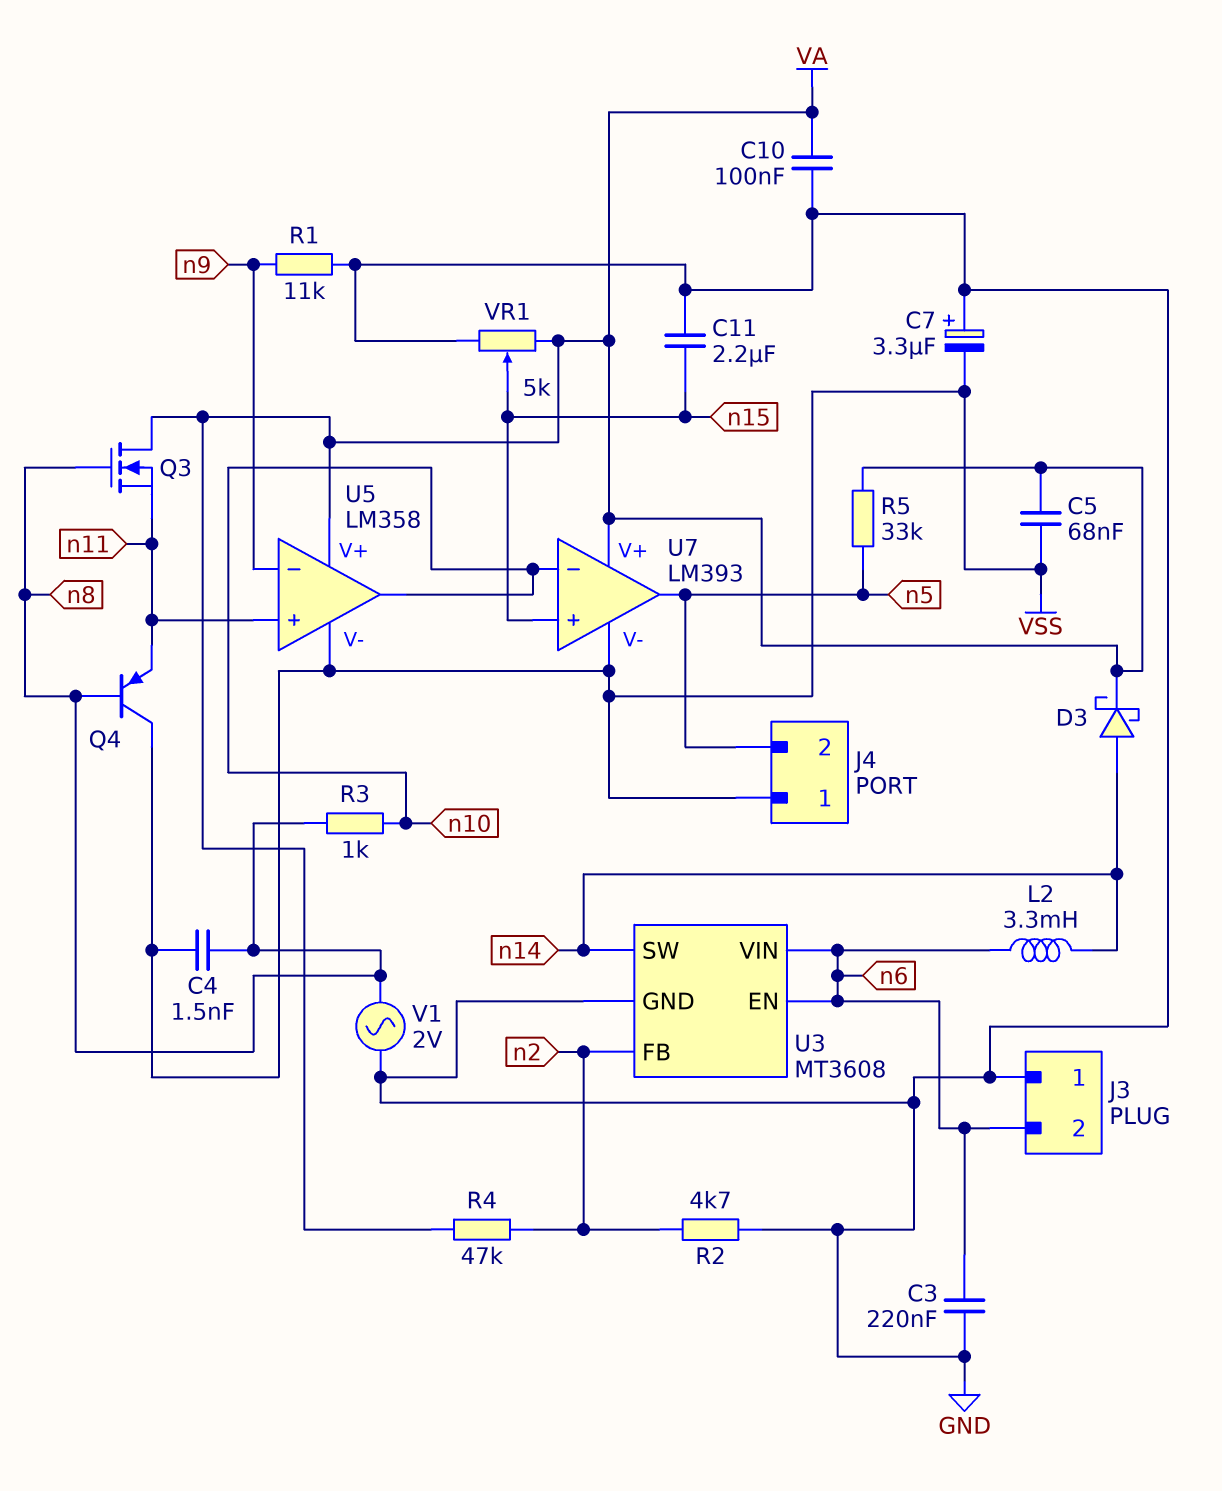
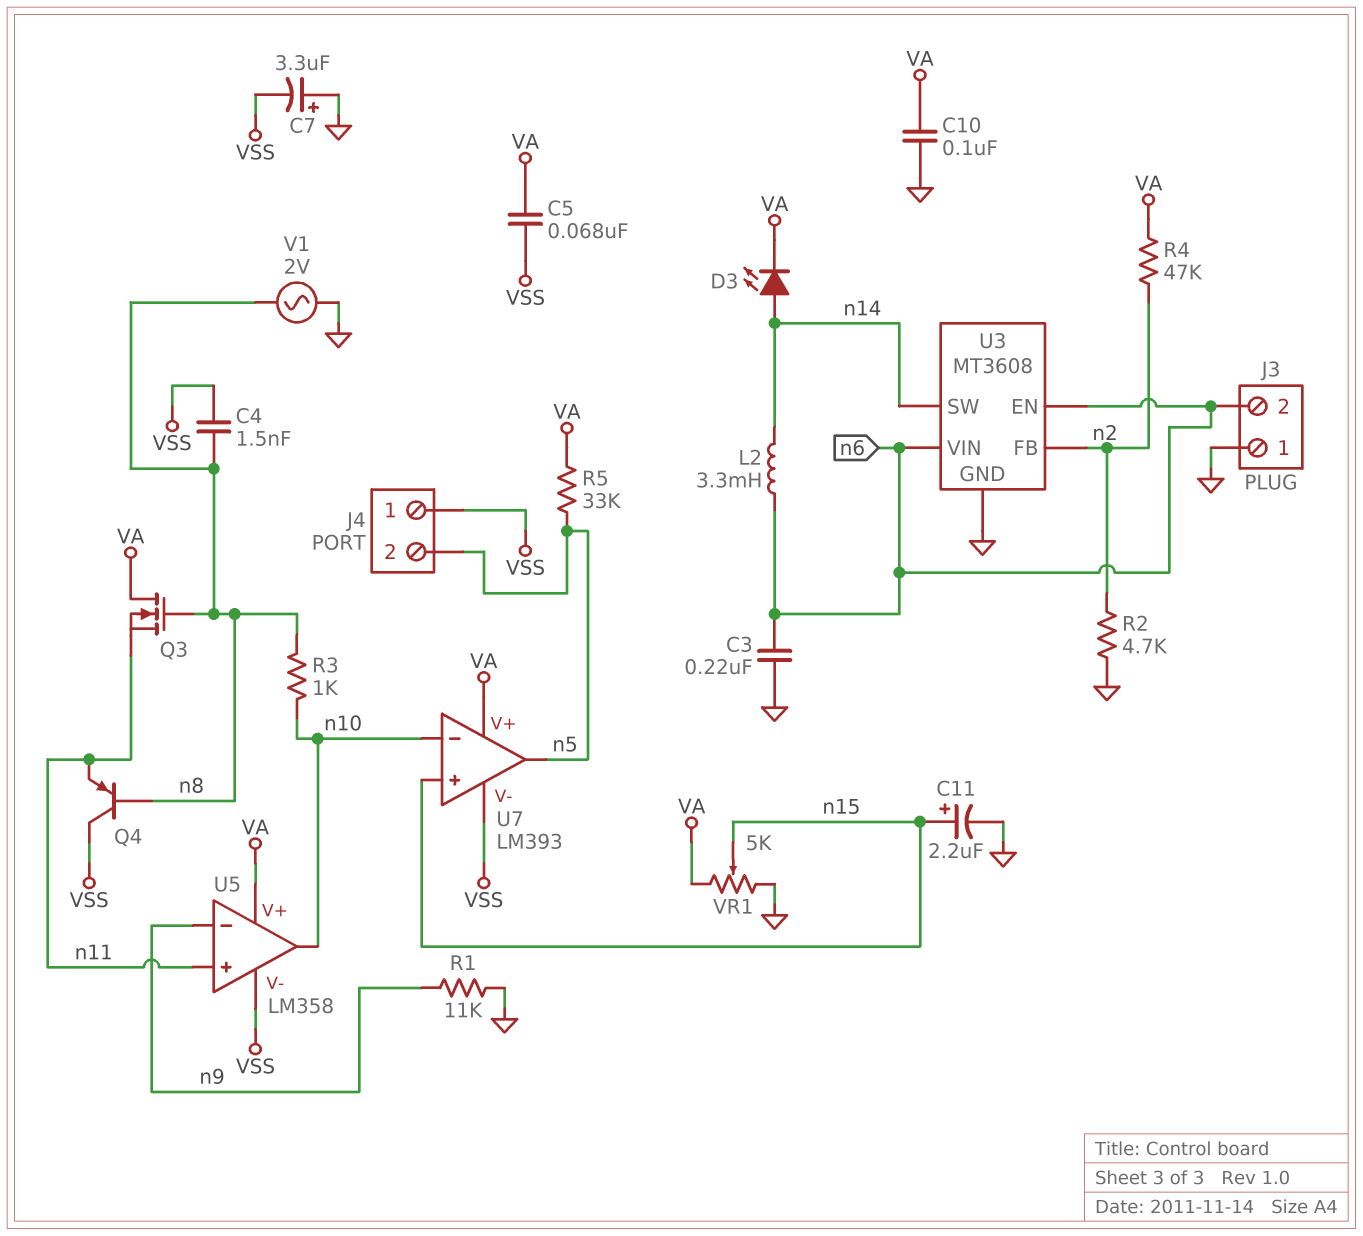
C11: 2.2uF (GND, n15) -> 2.2uF (plus n15, minus GND)
D3: schottky (A n14, K VA) -> LED (A n14, K VA)

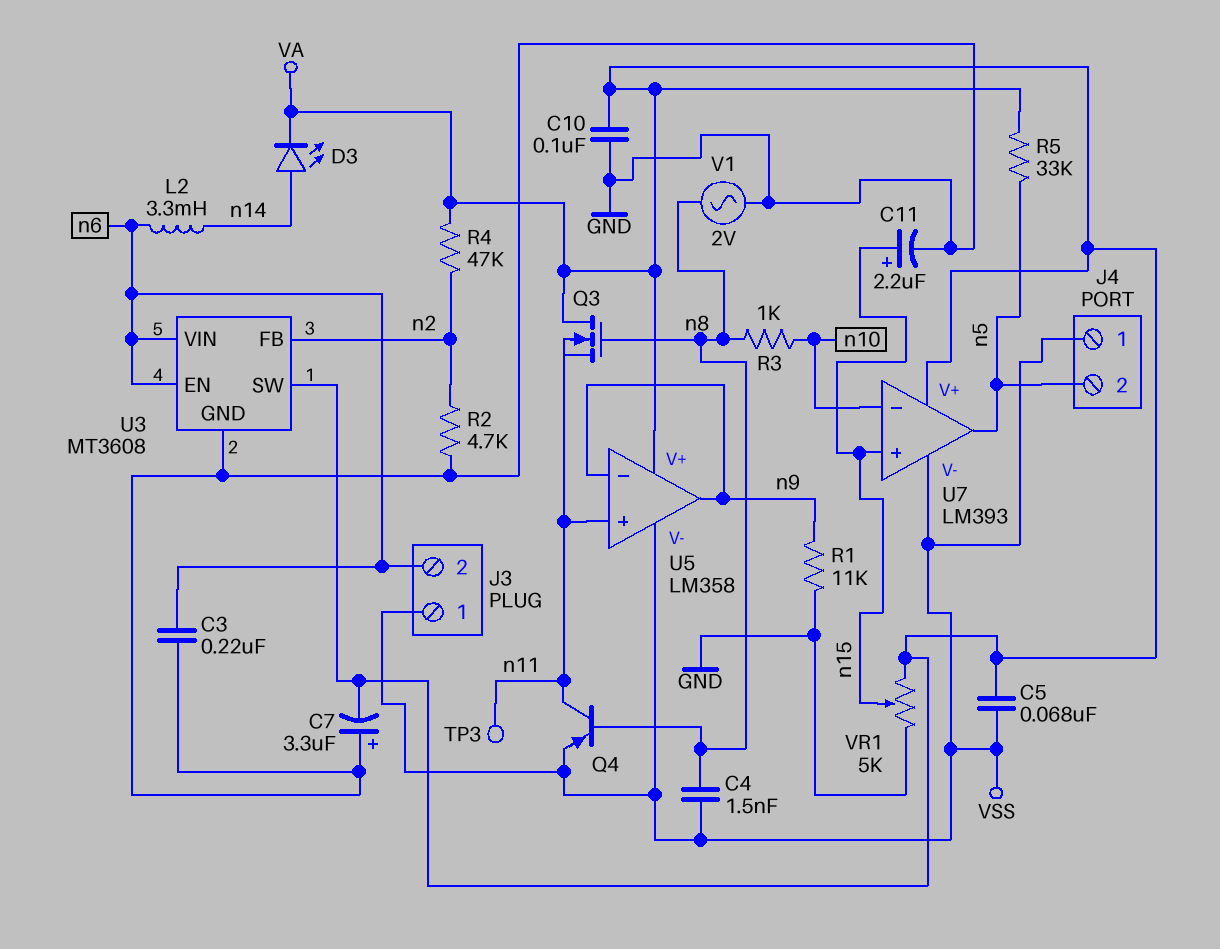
C7: 3.3uF (plus GND, minus VSS) -> 3.3uF (plus GND, minus VA)
J3 pin 1: GND -> VSS
Q4: PNP (B n8, C VSS, E n11) -> PNP (B n8, C n11, E VSS)
TP3: none -> test point (n11)
U3 pin SW: n14 -> VA
U5 pin out: n10 -> n9

